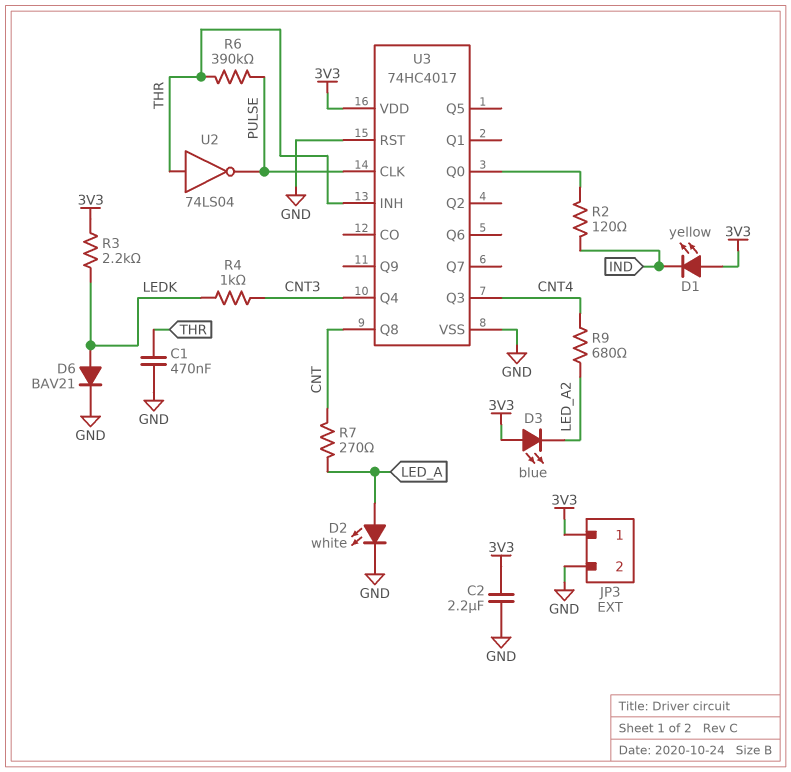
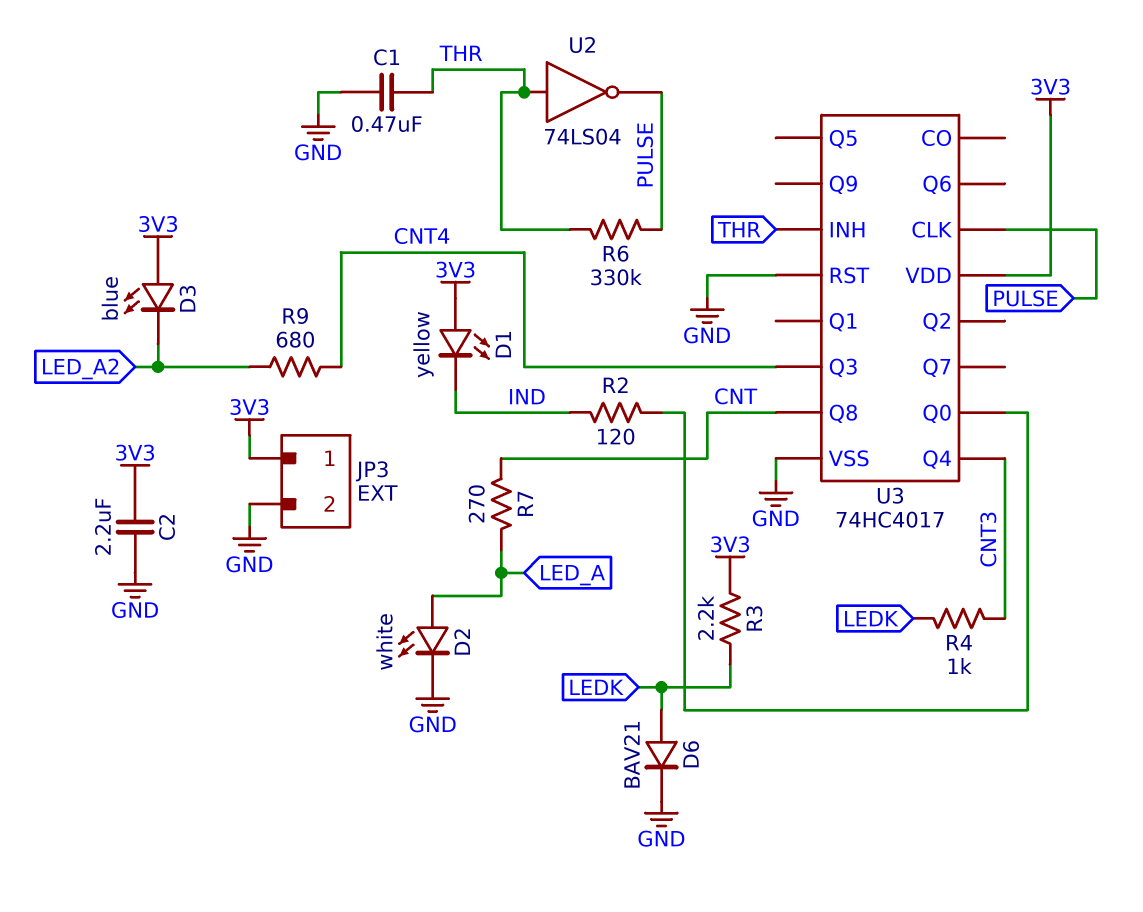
R6: 390k (PULSE, THR) -> 330k (PULSE, THR)

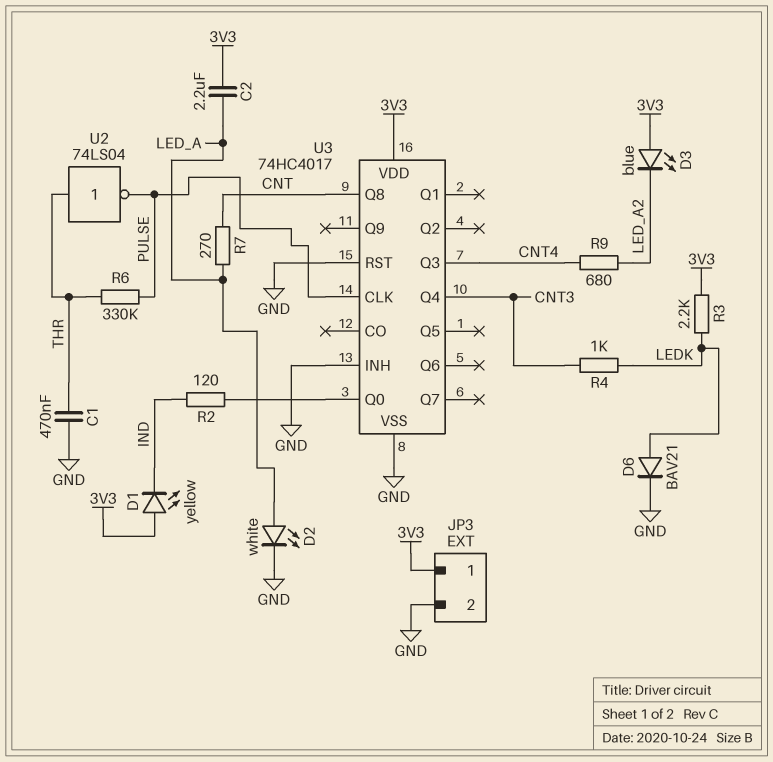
C2: 2.2uF (3V3, GND) -> 2.2uF (3V3, LED_A)
U3 pin INH: THR -> GND

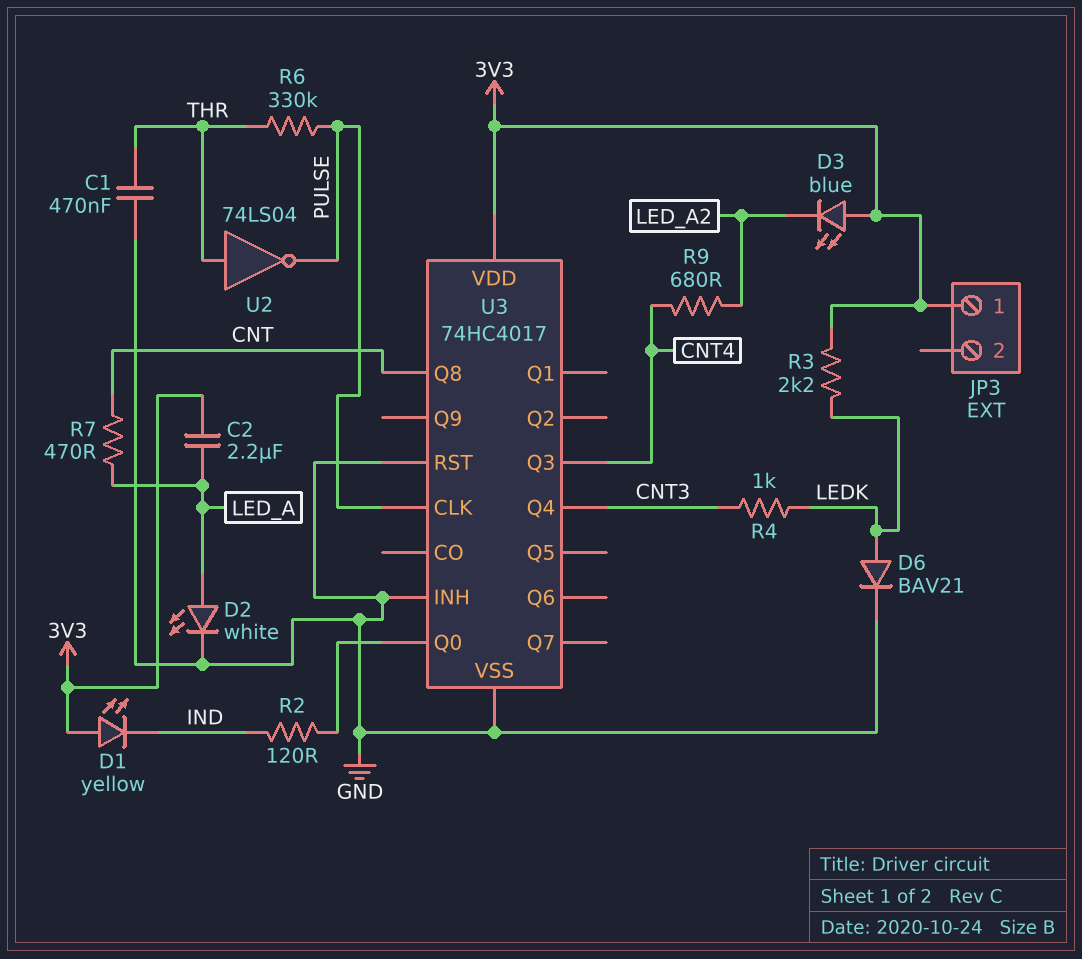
JP3 pin 2: GND -> none
R7: 270 (CNT, LED_A) -> 470 (CNT, LED_A)

